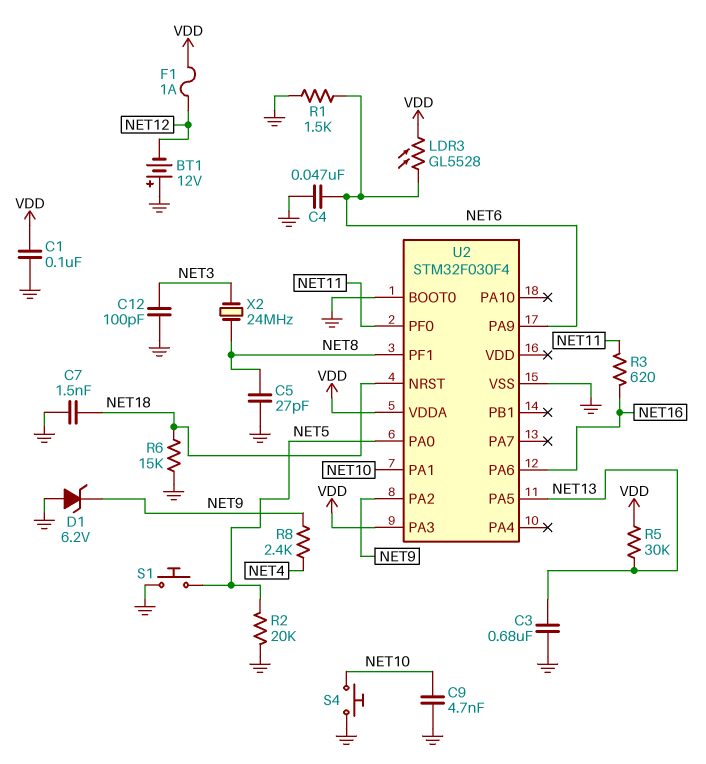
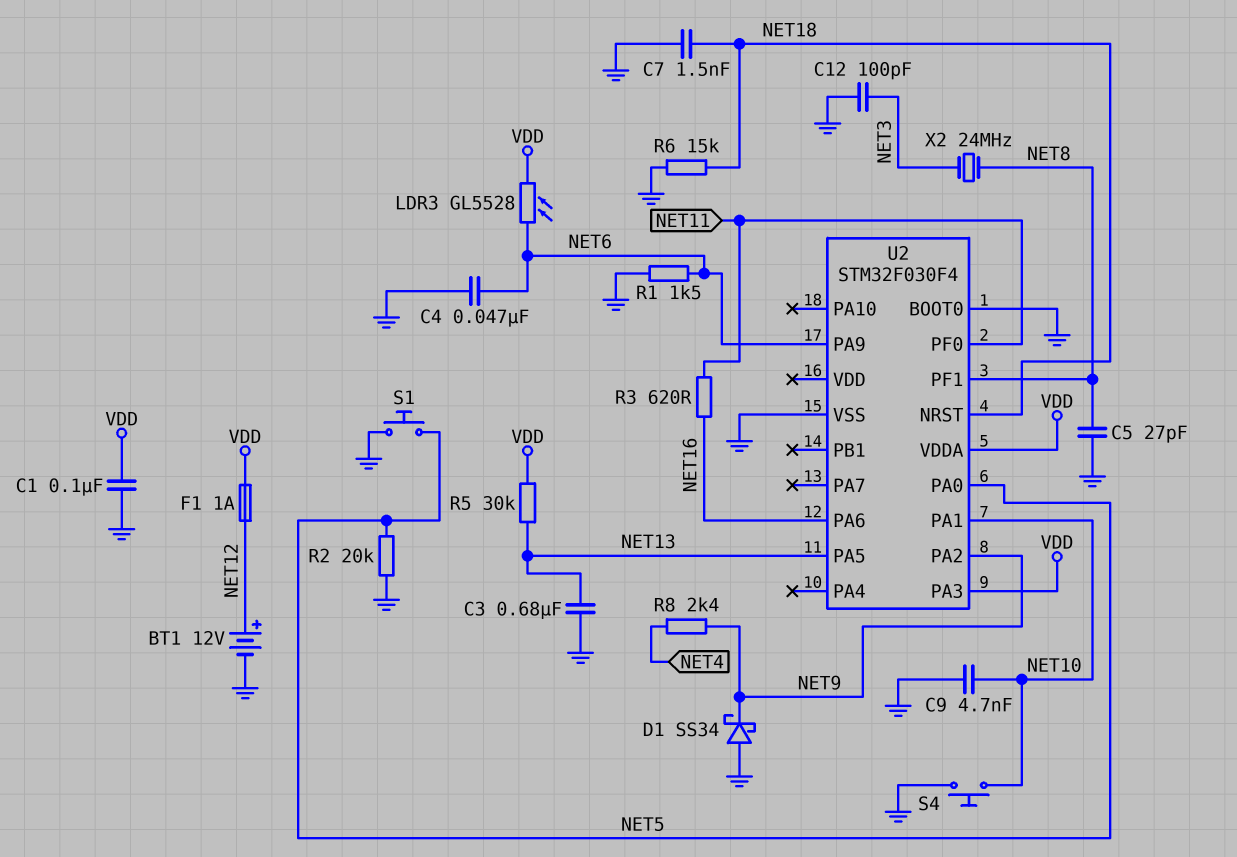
BT1: 12V (plus GND, minus NET12) -> 12V (plus NET12, minus GND)
D1: zener 6.2V (A GND, K NET9) -> schottky SS34 (A GND, K NET9)

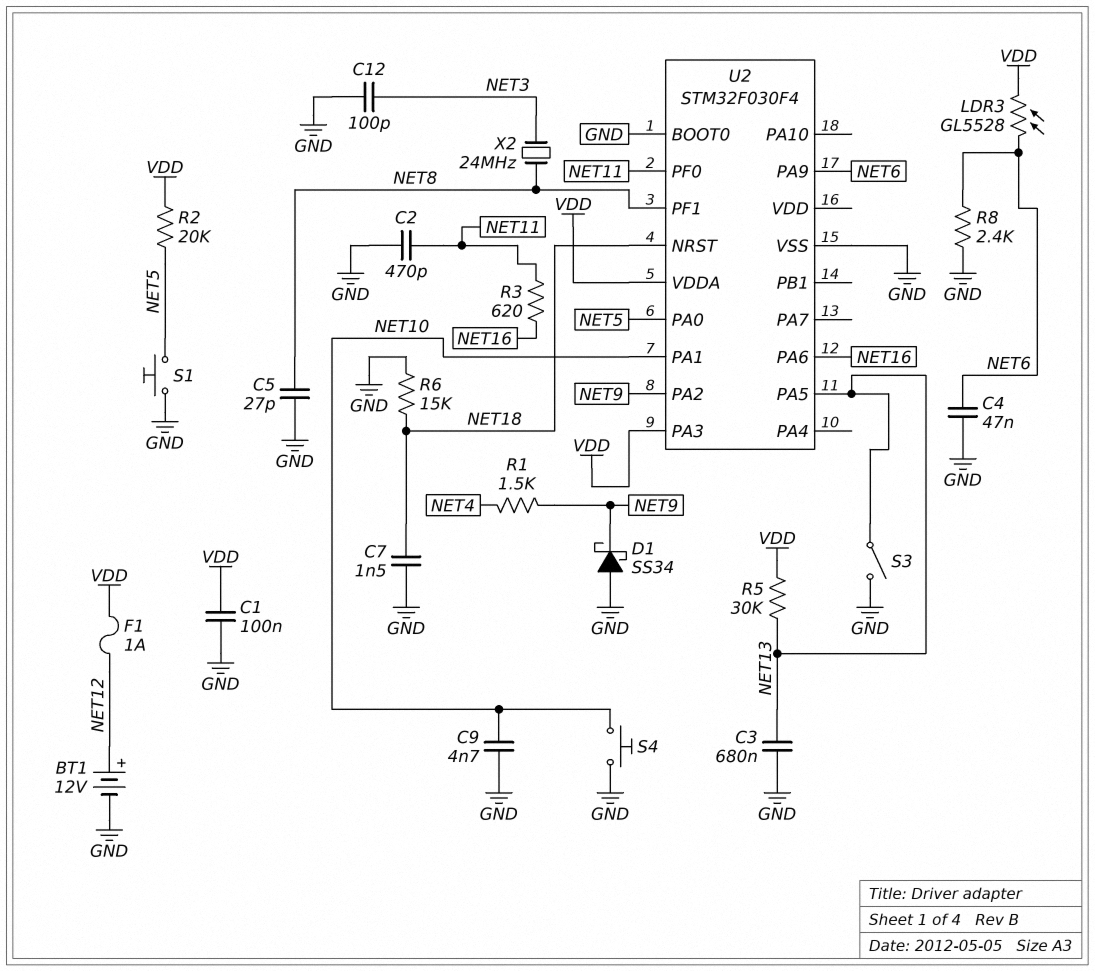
C2: none -> 470pF (GND, NET11)
R1: 1.5k (GND, NET6) -> 1.5k (NET4, NET9)
R2: 20k (GND, NET5) -> 20k (NET5, VDD)
R8: 2.4k (NET4, NET9) -> 2.4k (GND, NET6)
S3: none -> switch (GND, NET13)

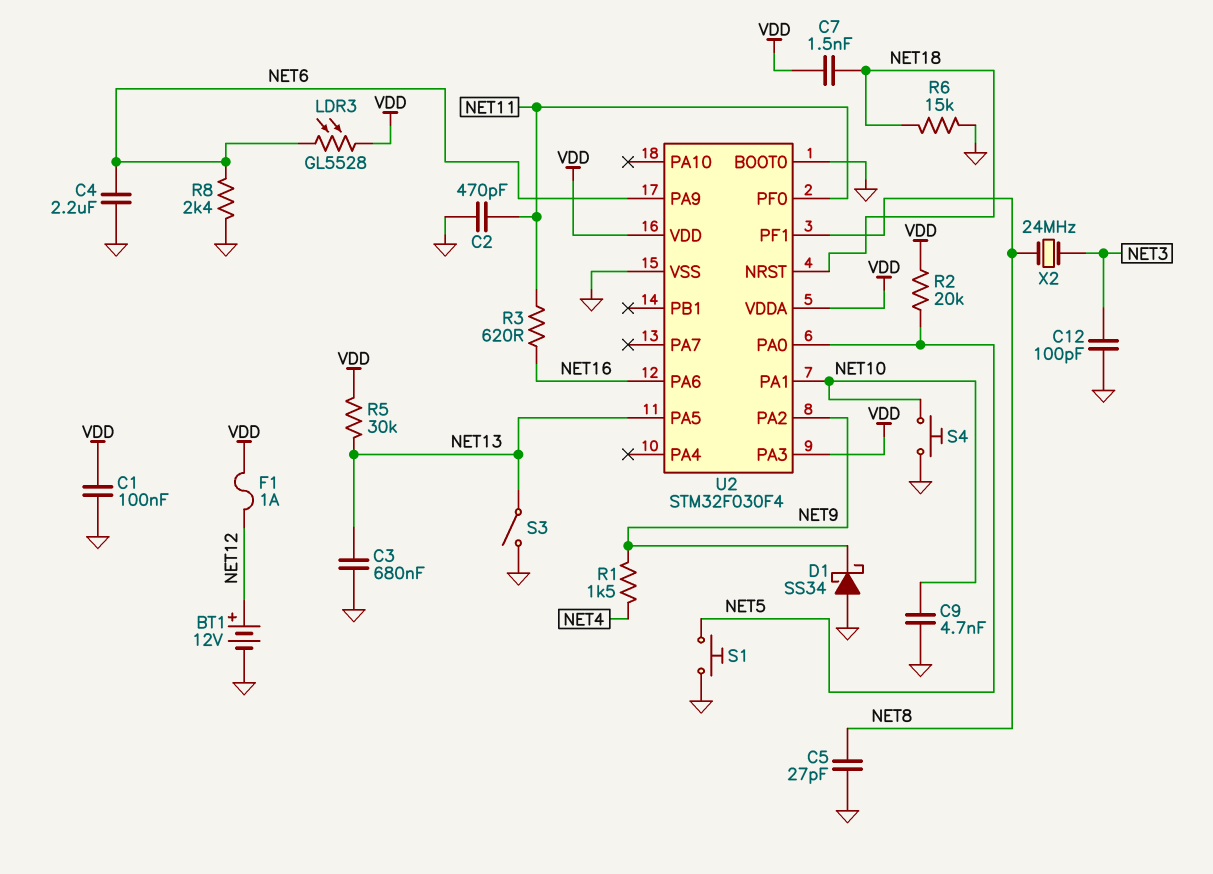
C4: 47nF (GND, NET6) -> 2.2uF (GND, NET6)
C7: 1.5nF (GND, NET18) -> 1.5nF (NET18, VDD)
U2 pin VDD: none -> VDD

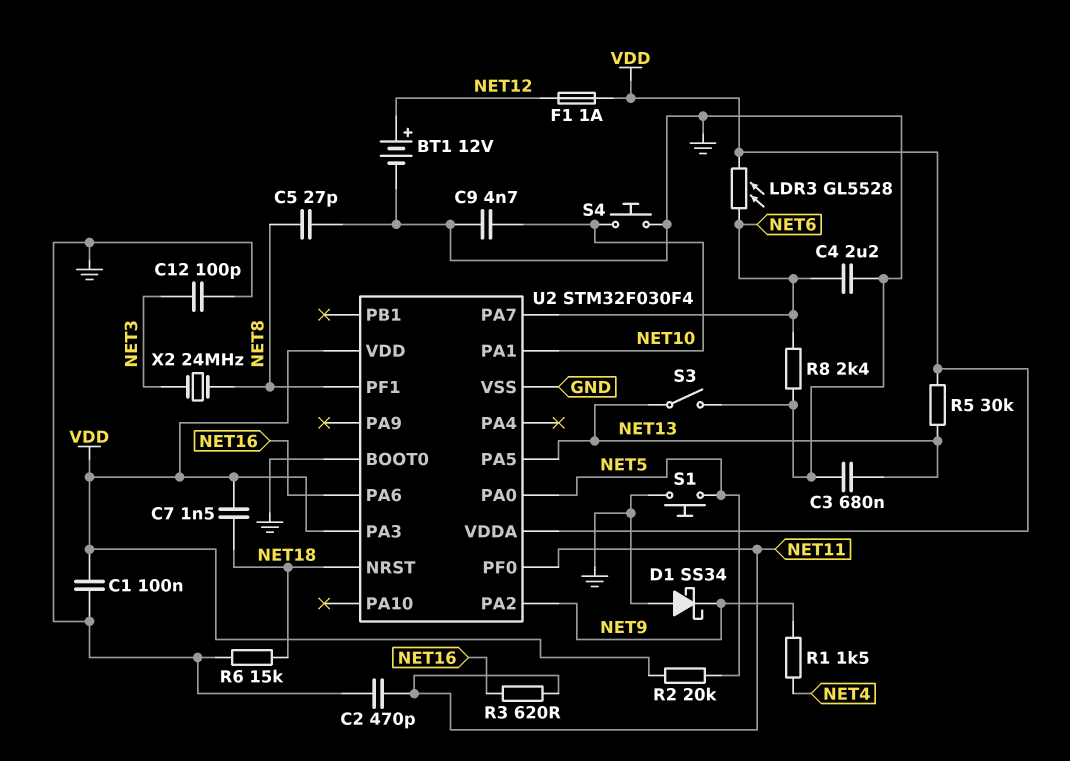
U2 pin PA7: none -> NET6
U2 pin PA9: NET6 -> none

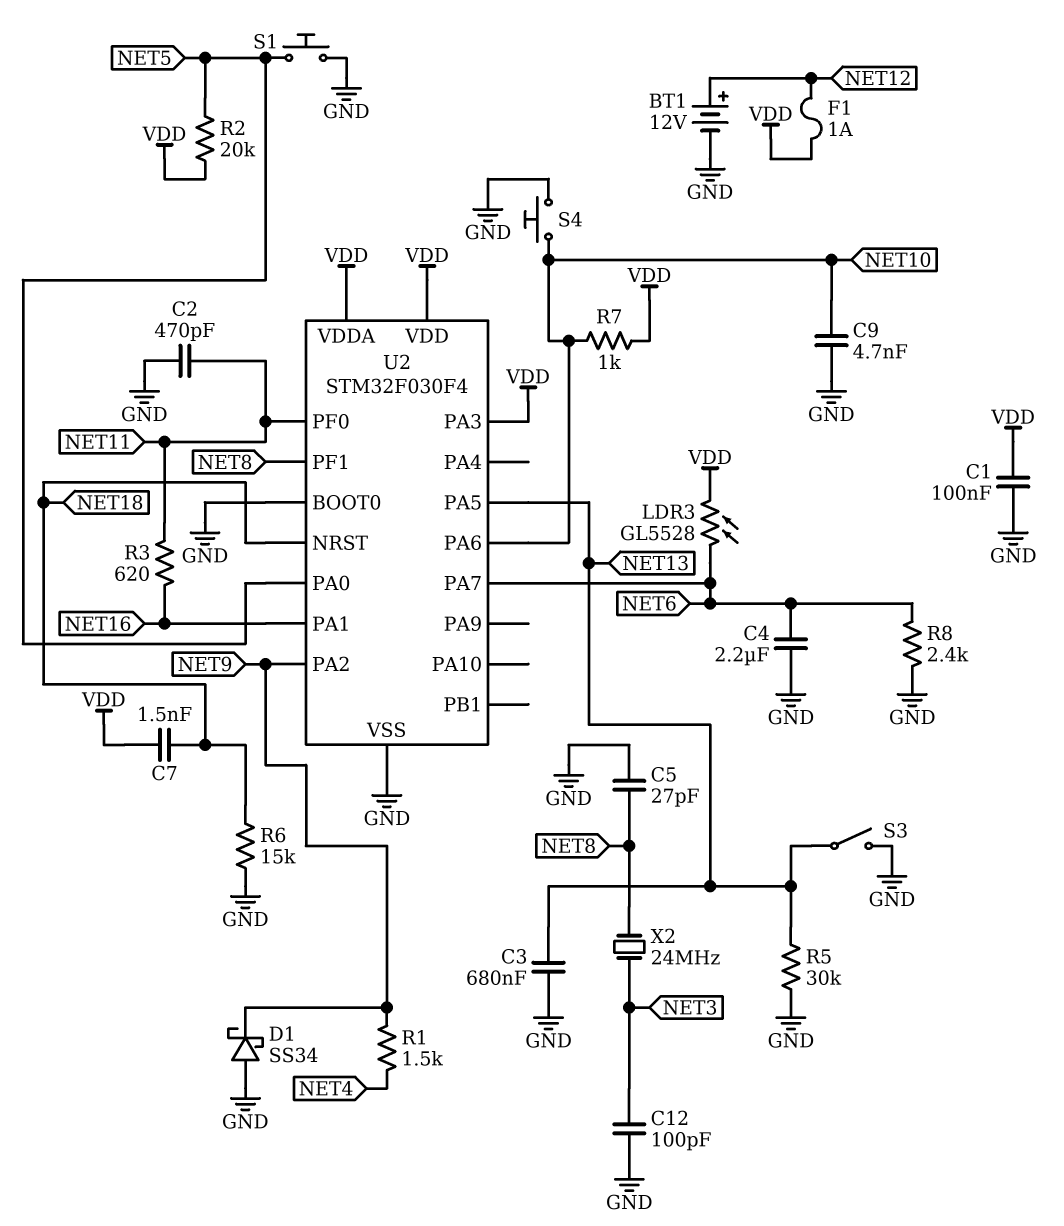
R5: 30k (NET13, VDD) -> 30k (GND, NET13)
R7: none -> 1k (NET10, VDD)
U2 pin PA1: NET10 -> NET16
U2 pin PA6: NET16 -> NET10

